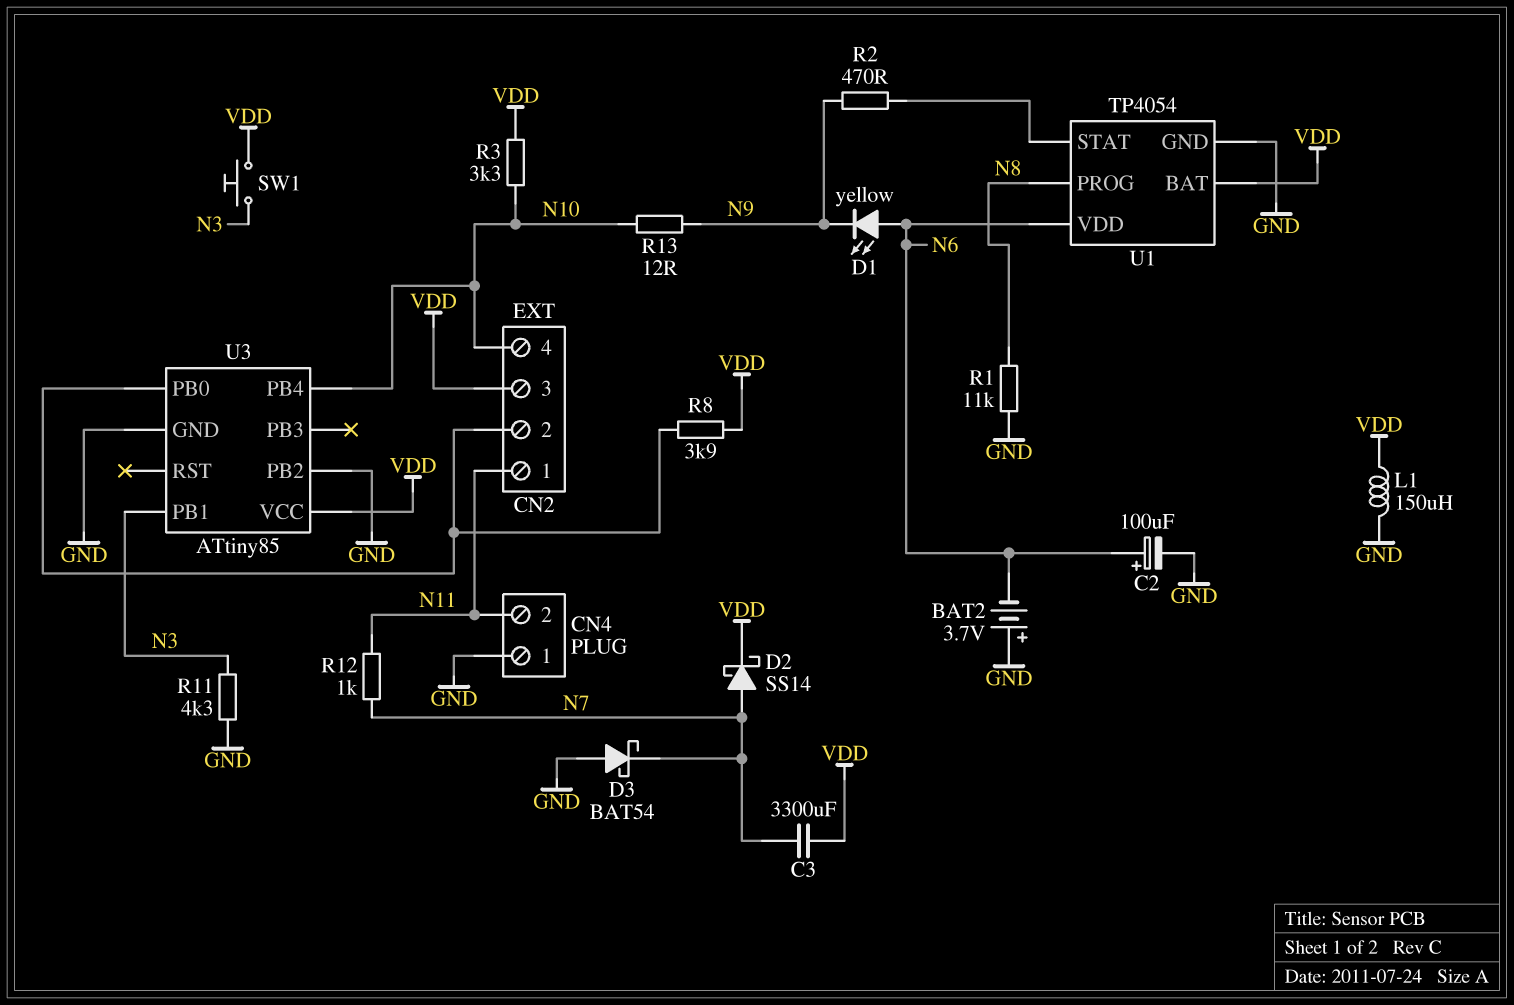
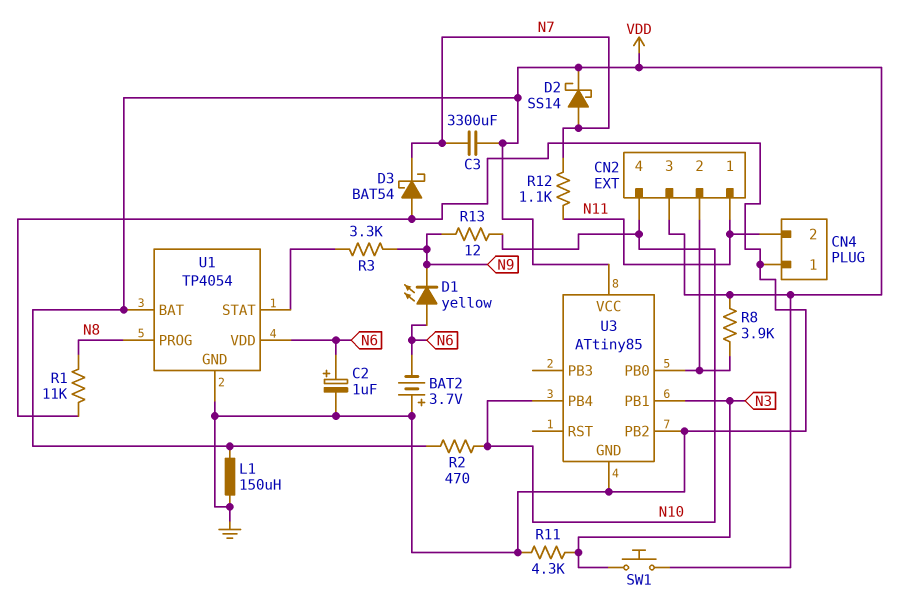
C2: 100uF (plus N6, minus GND) -> 1uF (plus N6, minus GND)
R2: 470 (N9, U1/STAT) -> 470 (N10, VDD)
R3: 3.3k (N10, VDD) -> 3.3k (N9, U1/STAT)
R12: 1k (N7, N11) -> 1.1k (N7, N11)

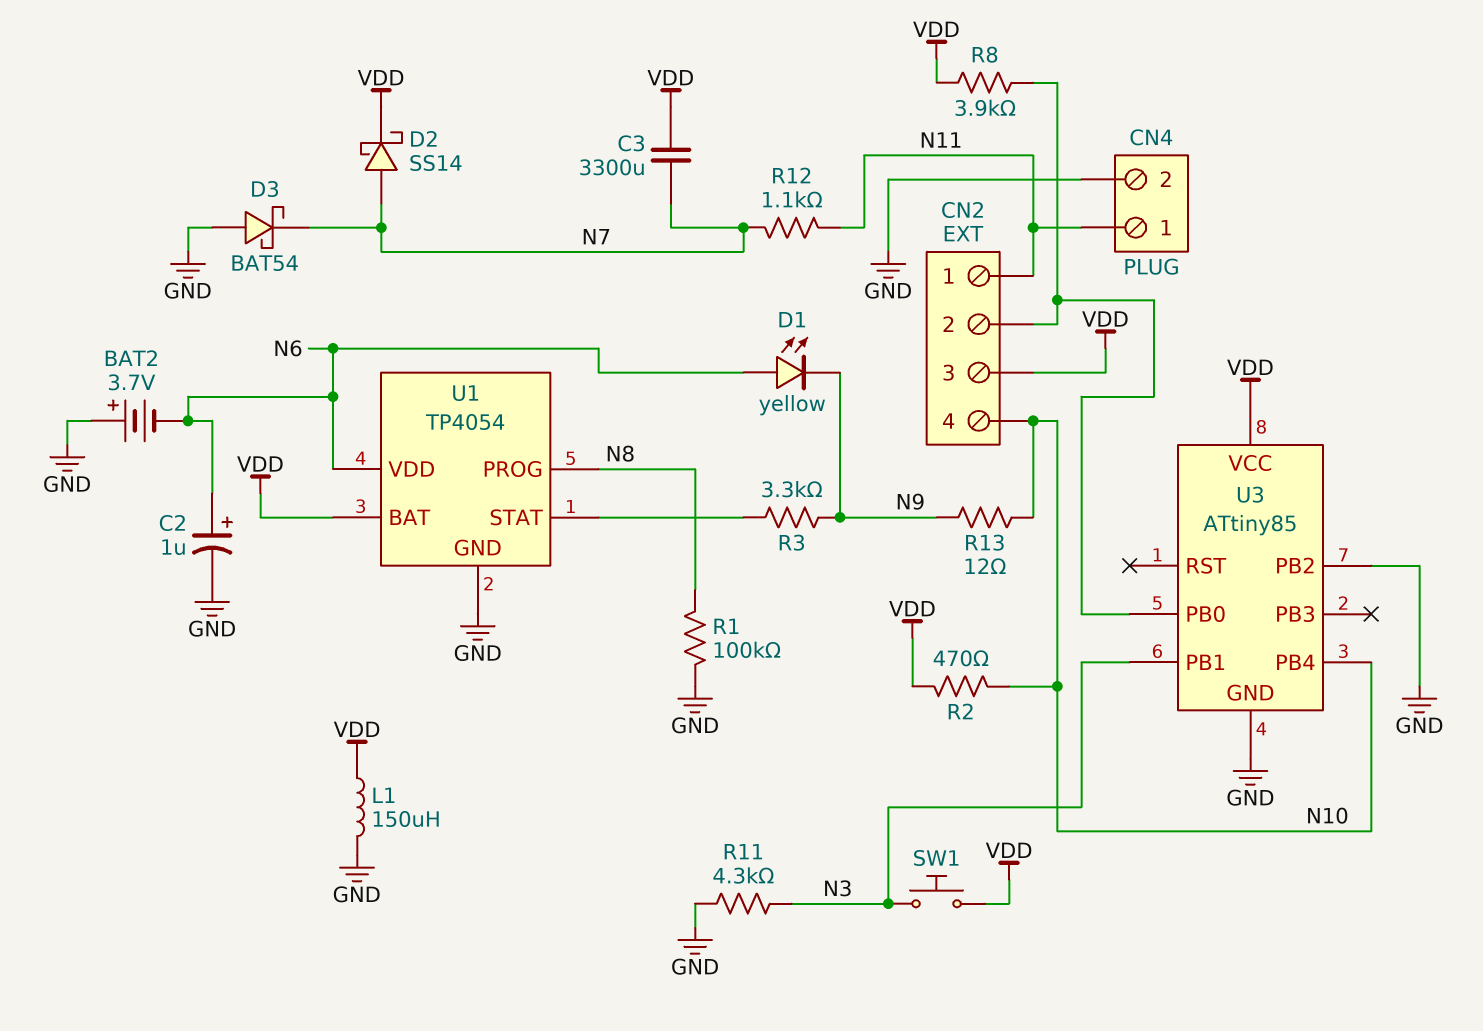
CN4 pin 1: GND -> N11
CN4 pin 2: N11 -> GND
R1: 11k (GND, N8) -> 100k (GND, N8)

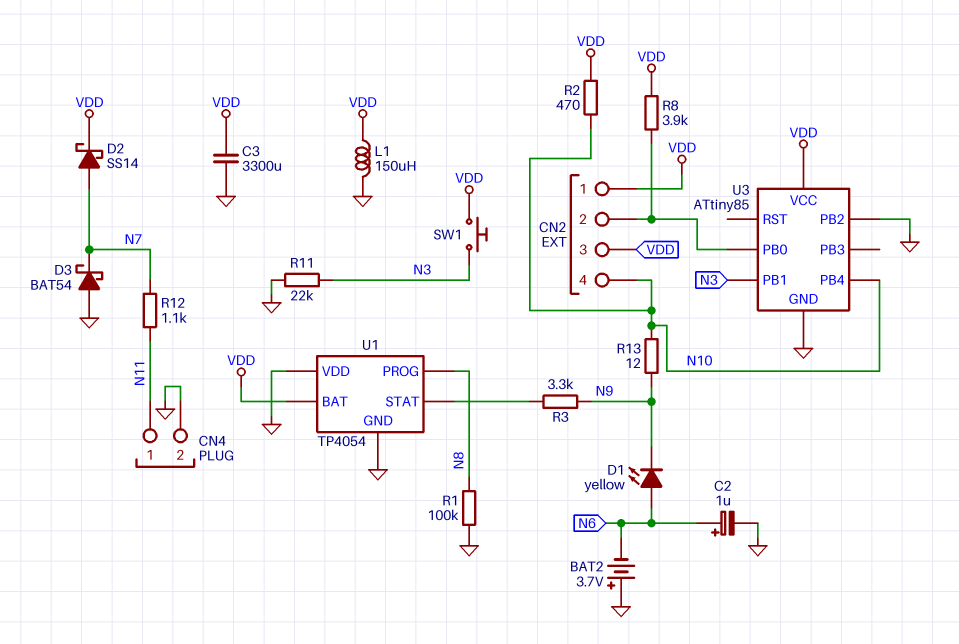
C3: 3300uF (N7, VDD) -> 3300uF (GND, VDD)
CN2 pin 1: N11 -> VDD
R11: 4.3k (GND, N3) -> 22k (GND, N3)
U1 pin VDD: N6 -> GND

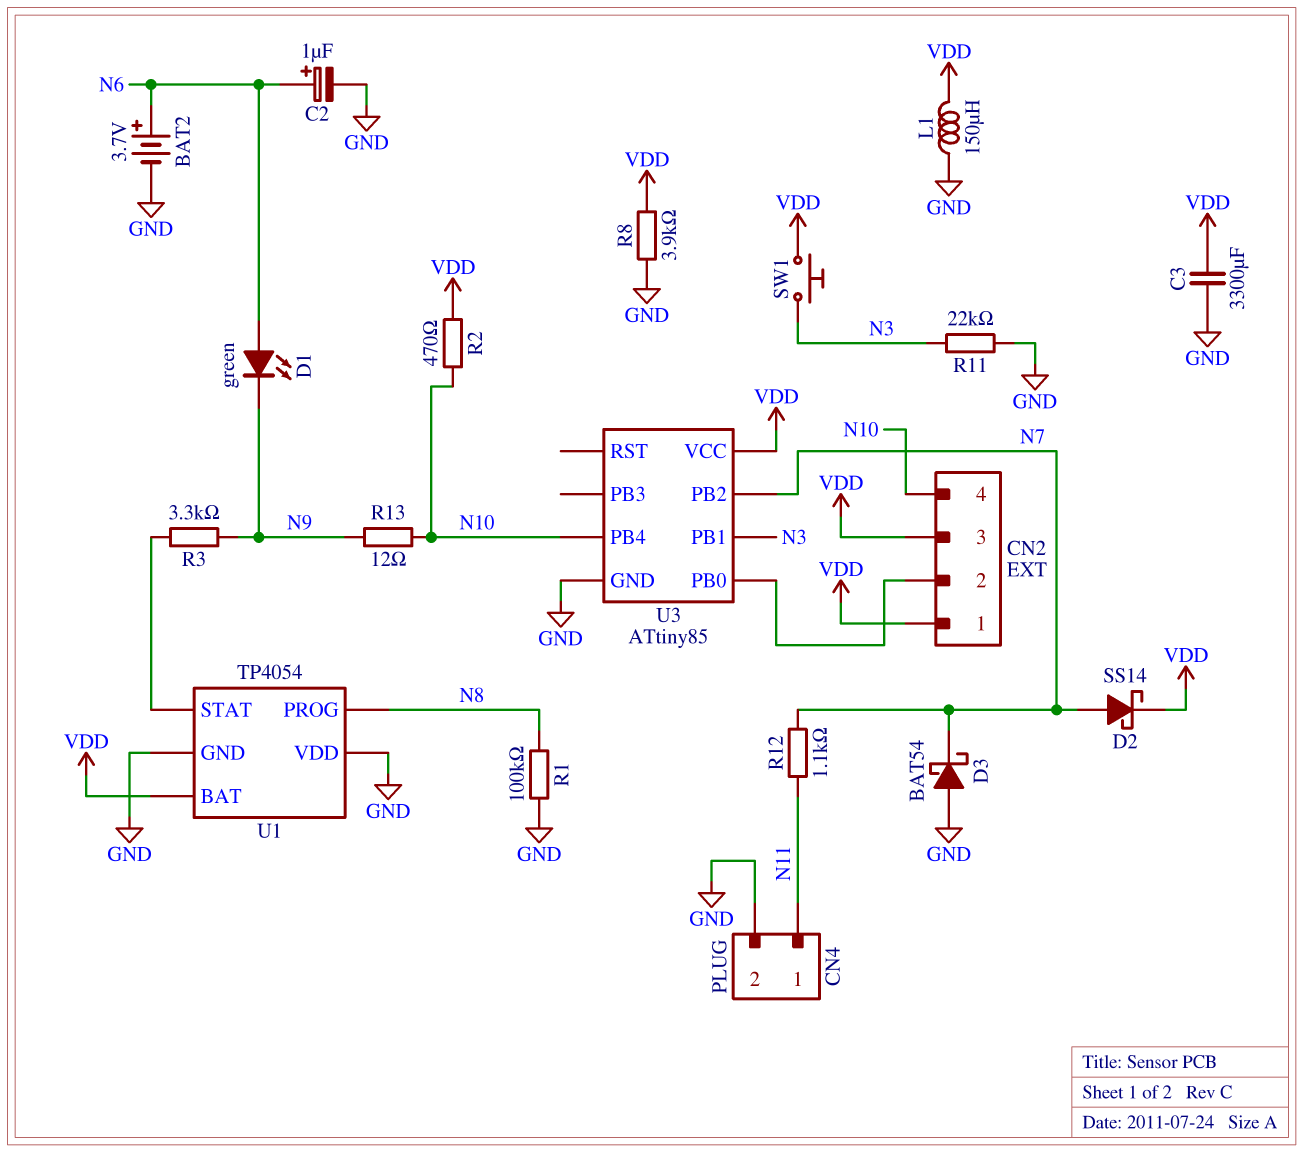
BAT2: 3.7V (plus GND, minus N6) -> 3.7V (plus N6, minus GND)
D1: LED yellow (A N6, K N9) -> LED green (A N6, K N9)
R8: 3.9k (CN2/2, VDD) -> 3.9k (GND, VDD)
U3 pin PB2: GND -> N7

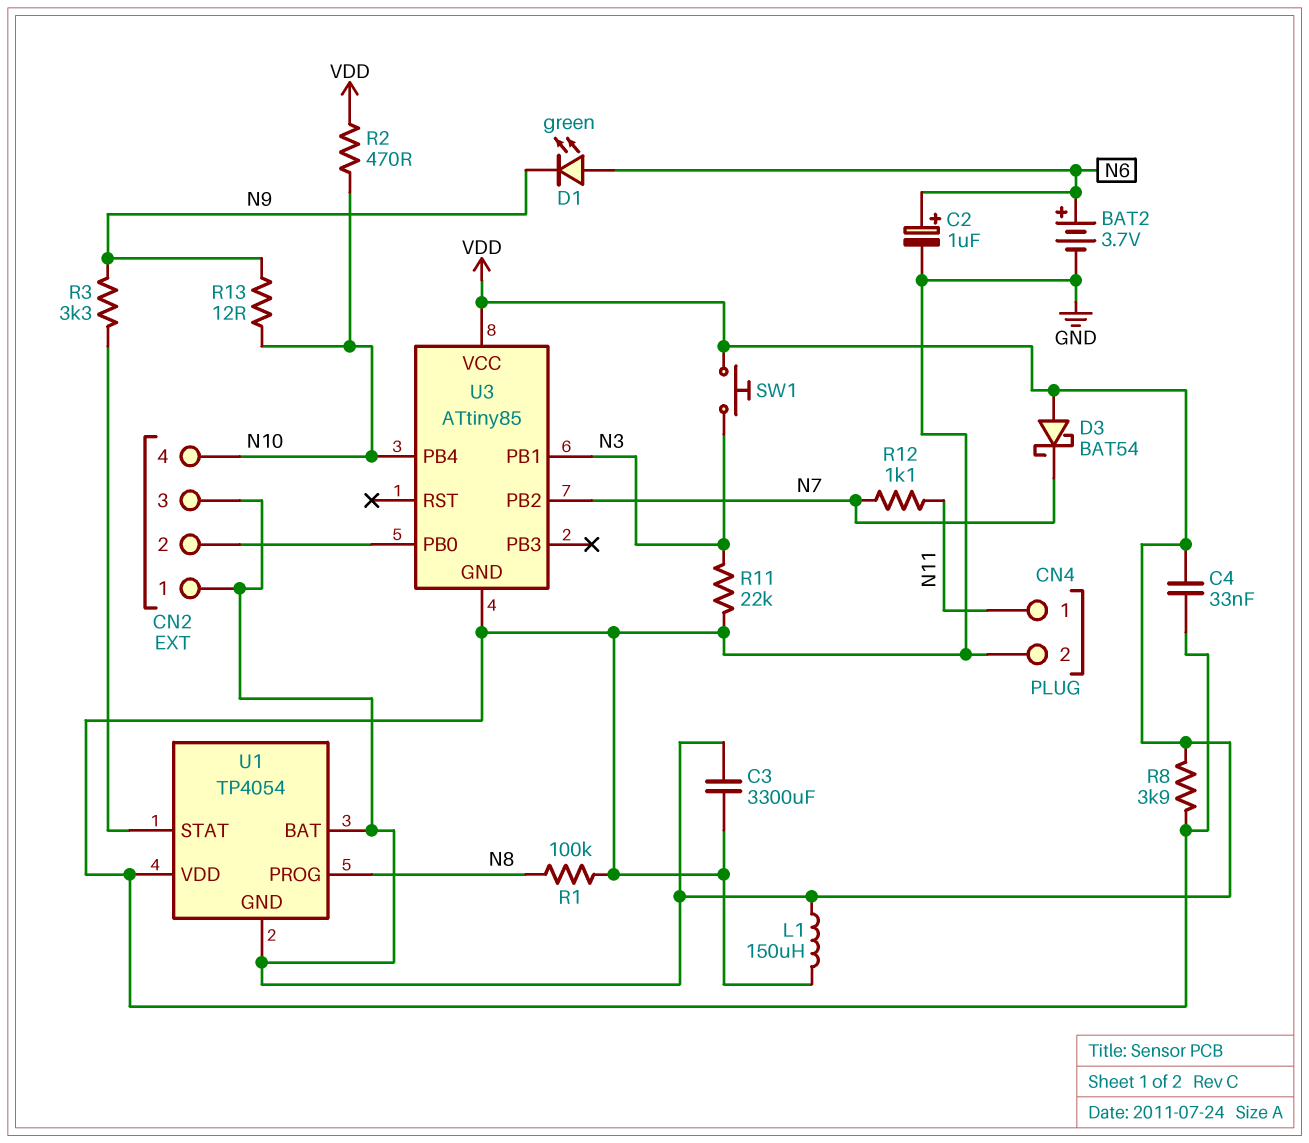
C4: none -> 33nF (GND, VDD)
D2: schottky SS14 (A N7, K VDD) -> none
D3: schottky BAT54 (A GND, K N7) -> schottky BAT54 (A VDD, K N7)
U1 pin GND: GND -> VDD

